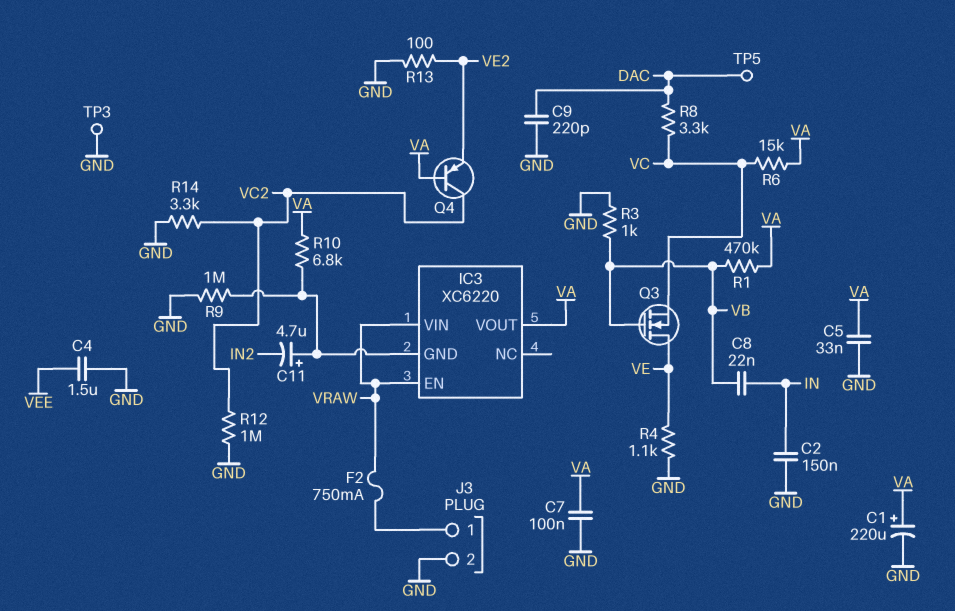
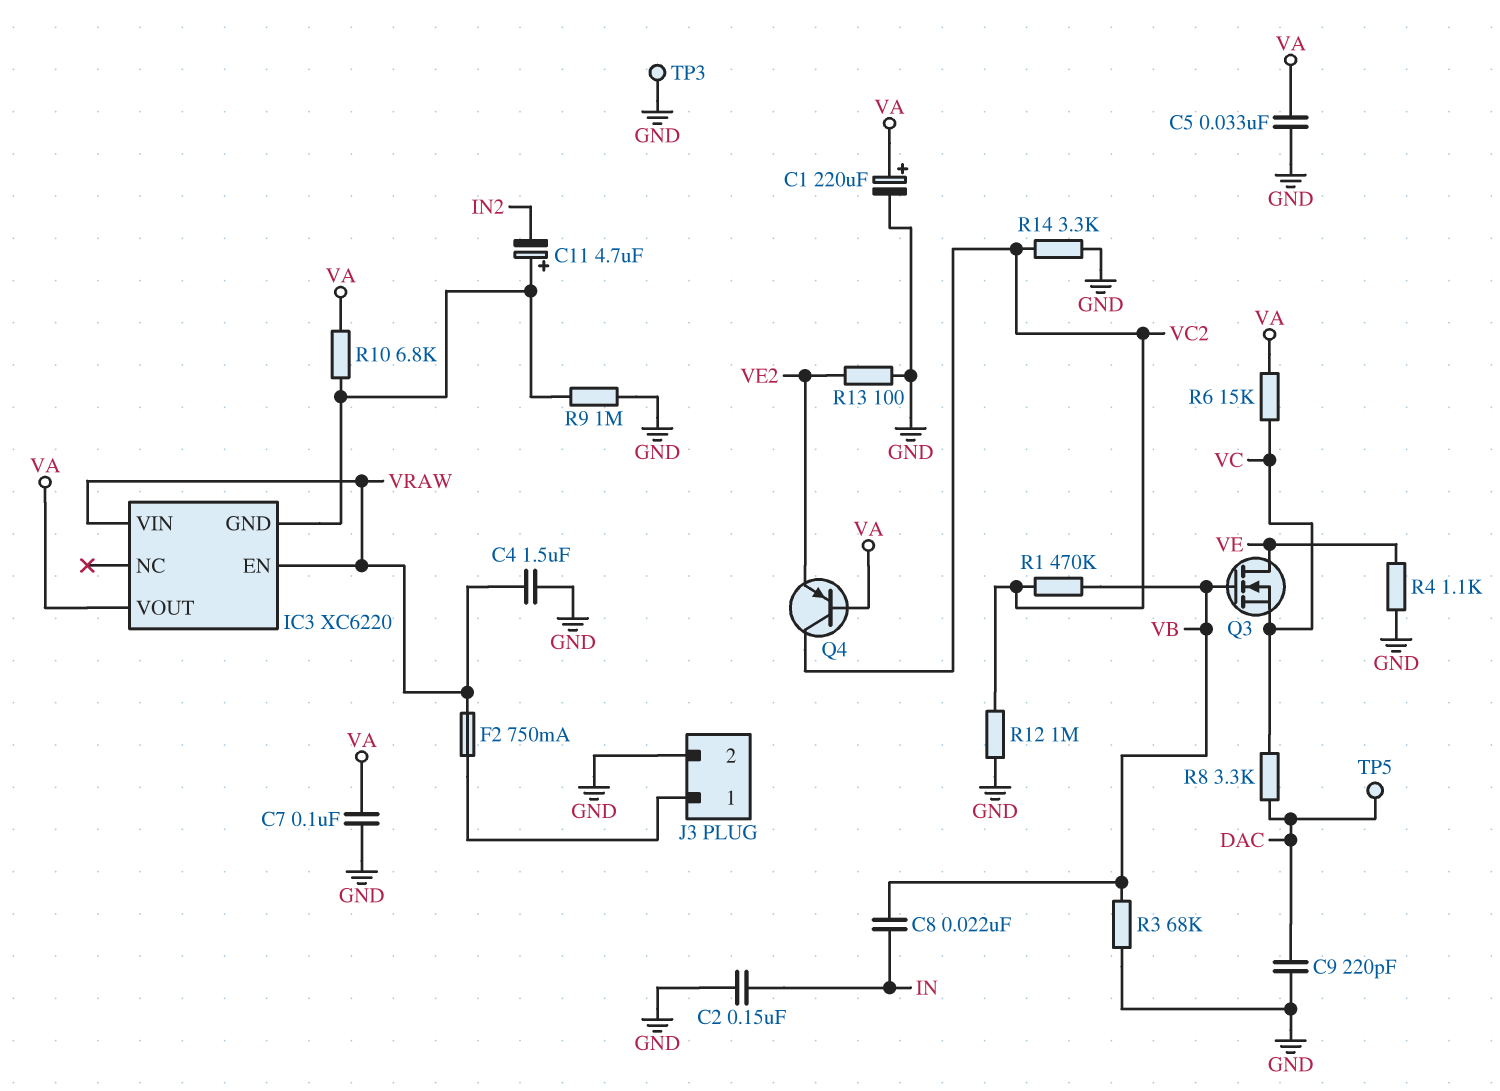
C4: 1.5uF (GND, VEE) -> 1.5uF (GND, VRAW)
R1: 470k (VA, VB) -> 470k (VB, VC2)
R3: 1k (GND, VB) -> 68k (GND, VB)

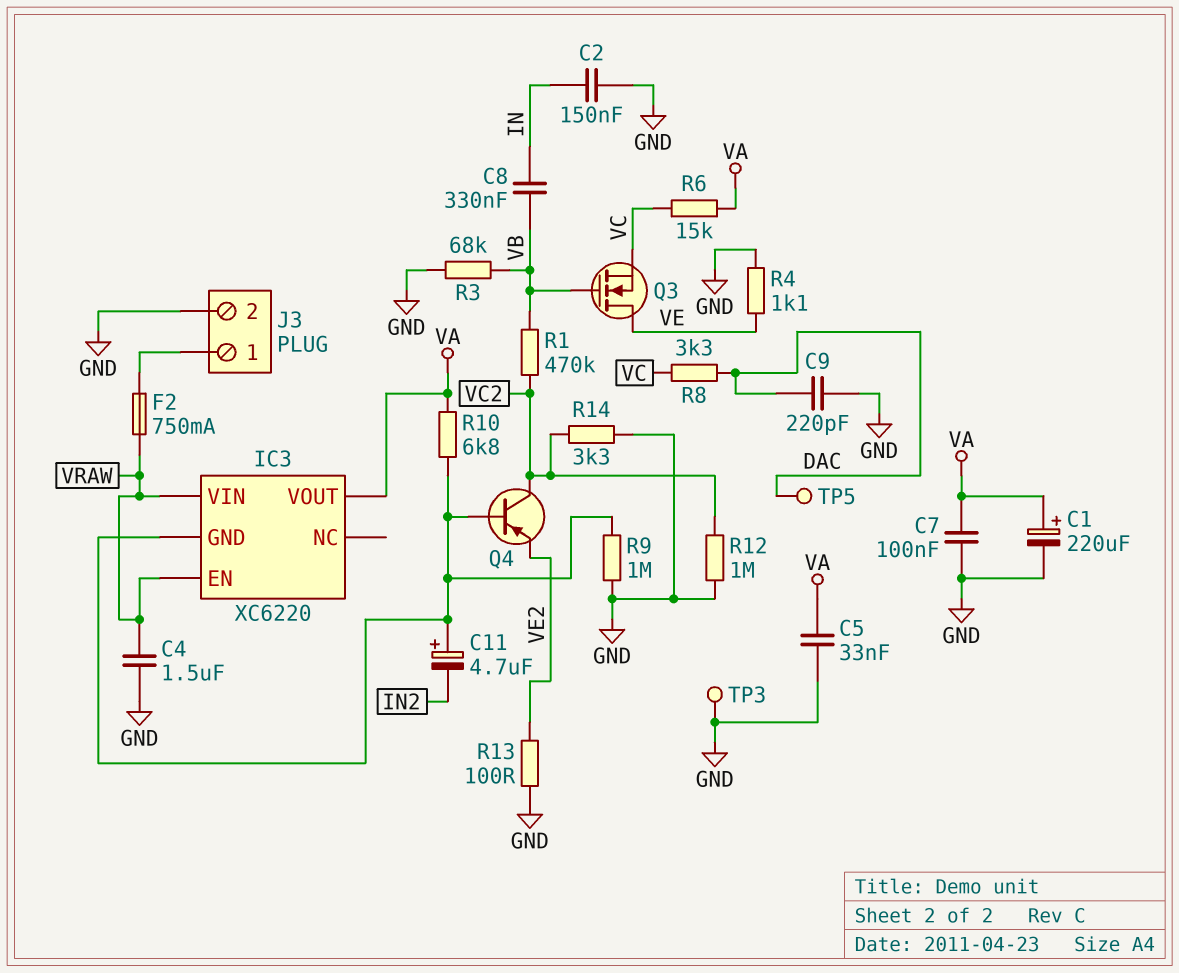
C8: 22nF (IN, VB) -> 330nF (IN, VB)
Q4: PNP (B VA, C VC2, E VE2) -> PNP (B IC3/GND, C VC2, E VE2)

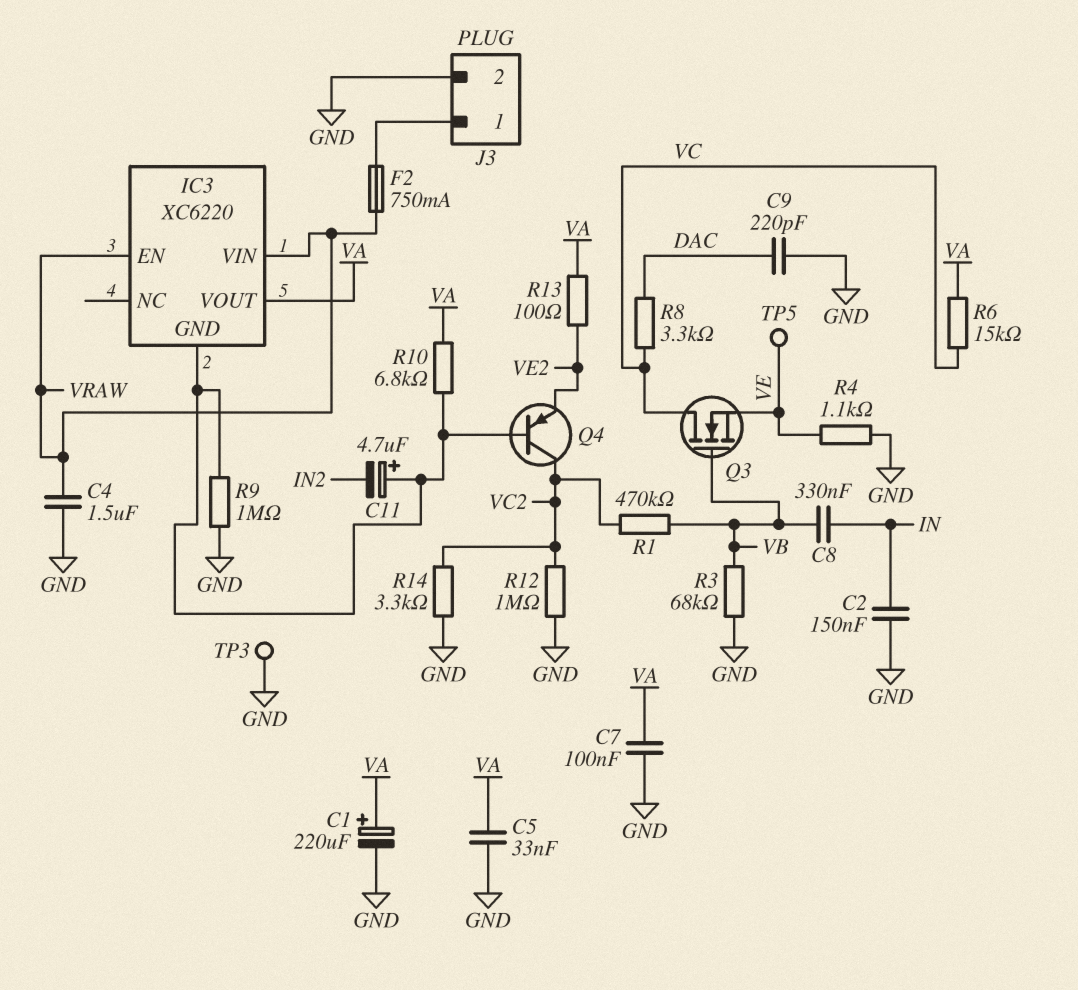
Q3: NMOS (G VB, D VE, S VC) -> NMOS (G VB, D VC, S VE)
R13: 100 (GND, VE2) -> 100 (VA, VE2)
TP5: test point (DAC) -> test point (VE)

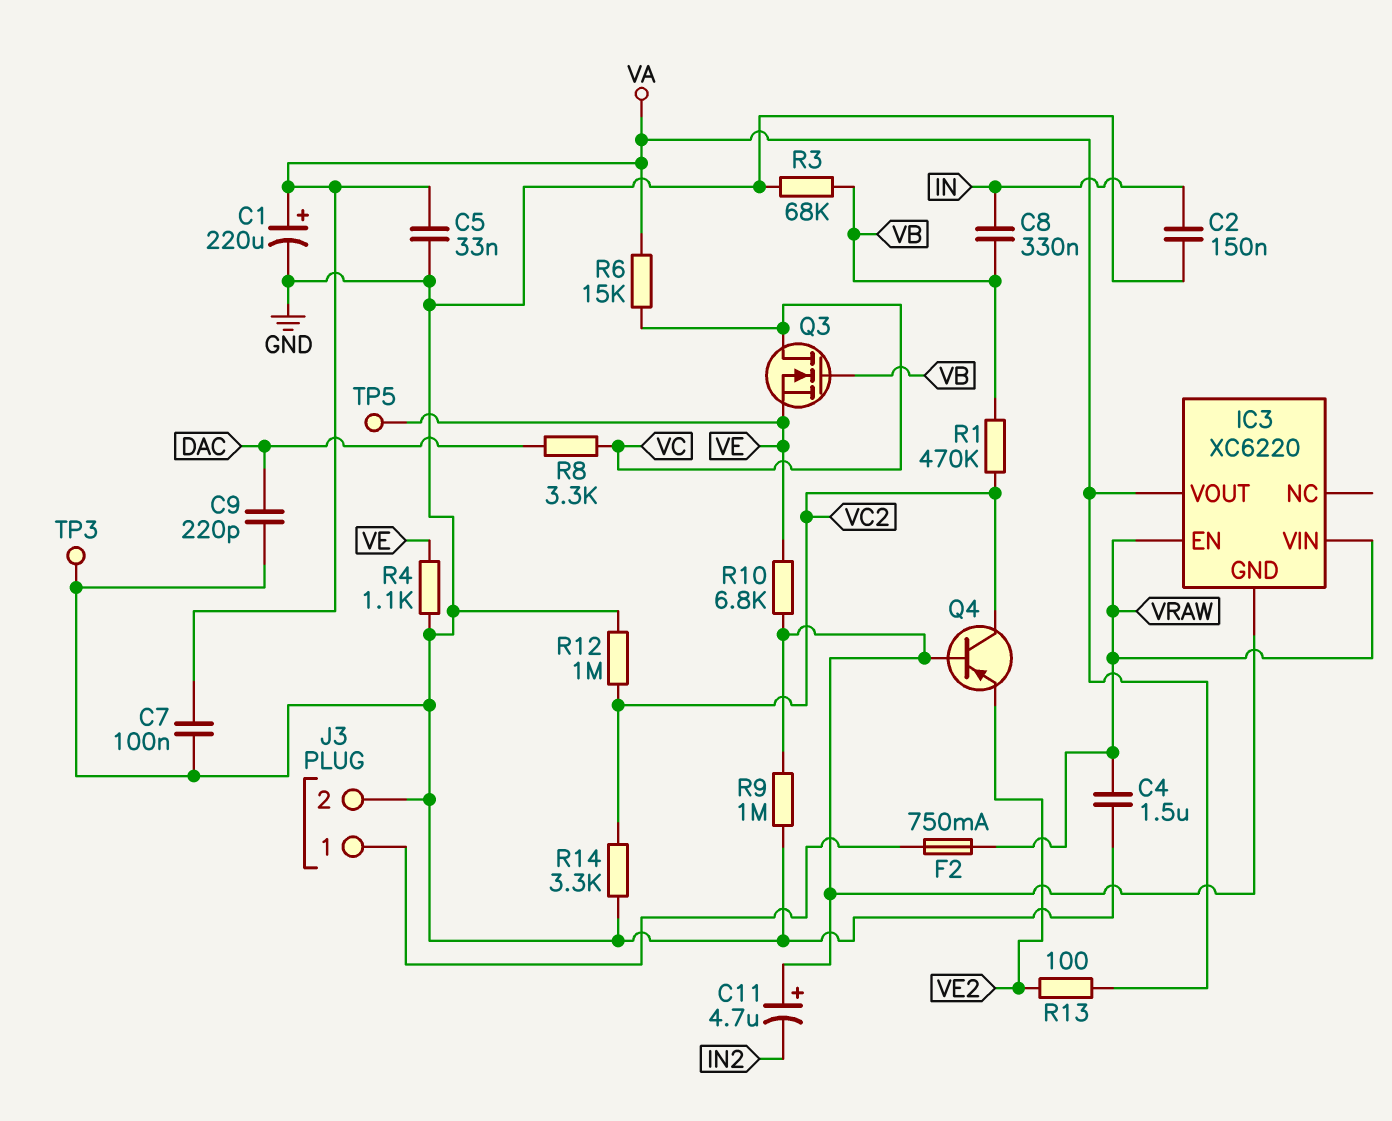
R10: 6.8k (IC3/GND, VA) -> 6.8k (IC3/GND, VE)

